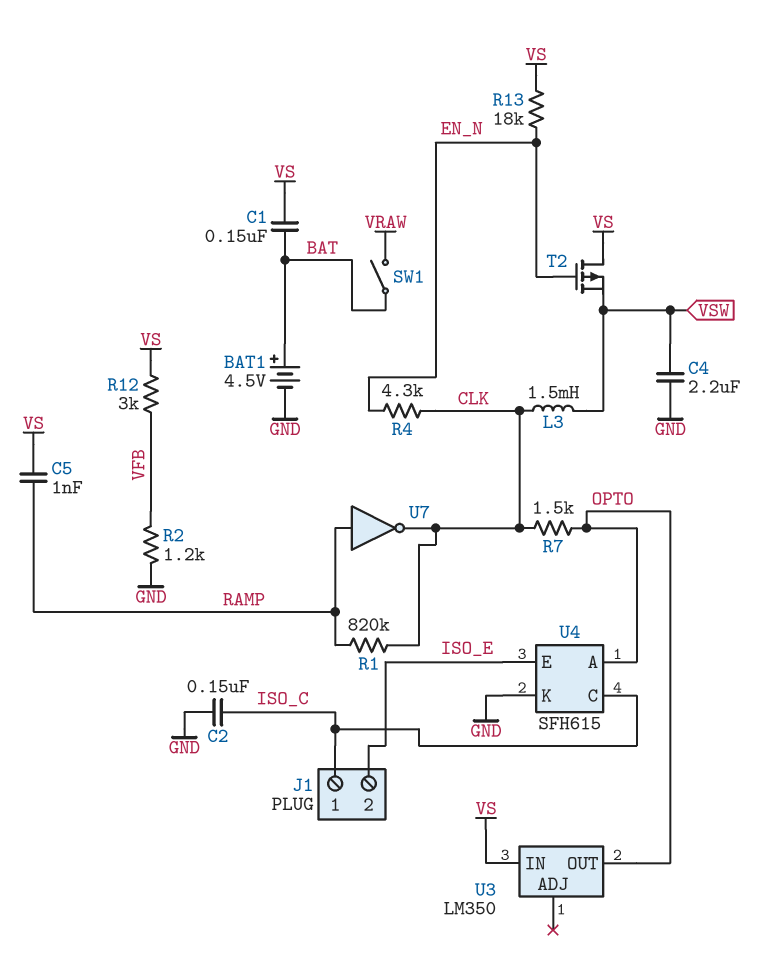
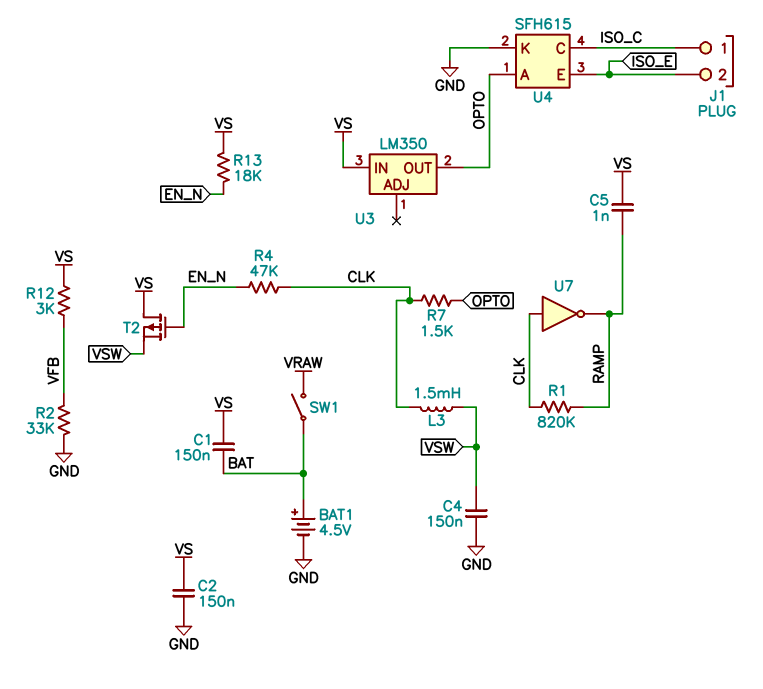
C2: 150nF (GND, ISO_C) -> 150nF (GND, VS)
C4: 2.2uF (GND, VSW) -> 150nF (GND, VSW)
R2: 1.2k (GND, VFB) -> 33k (GND, VFB)
R4: 4.3k (CLK, EN_N) -> 47k (CLK, EN_N)
U7: NOT (in RAMP, out CLK) -> NOT (in CLK, out RAMP)

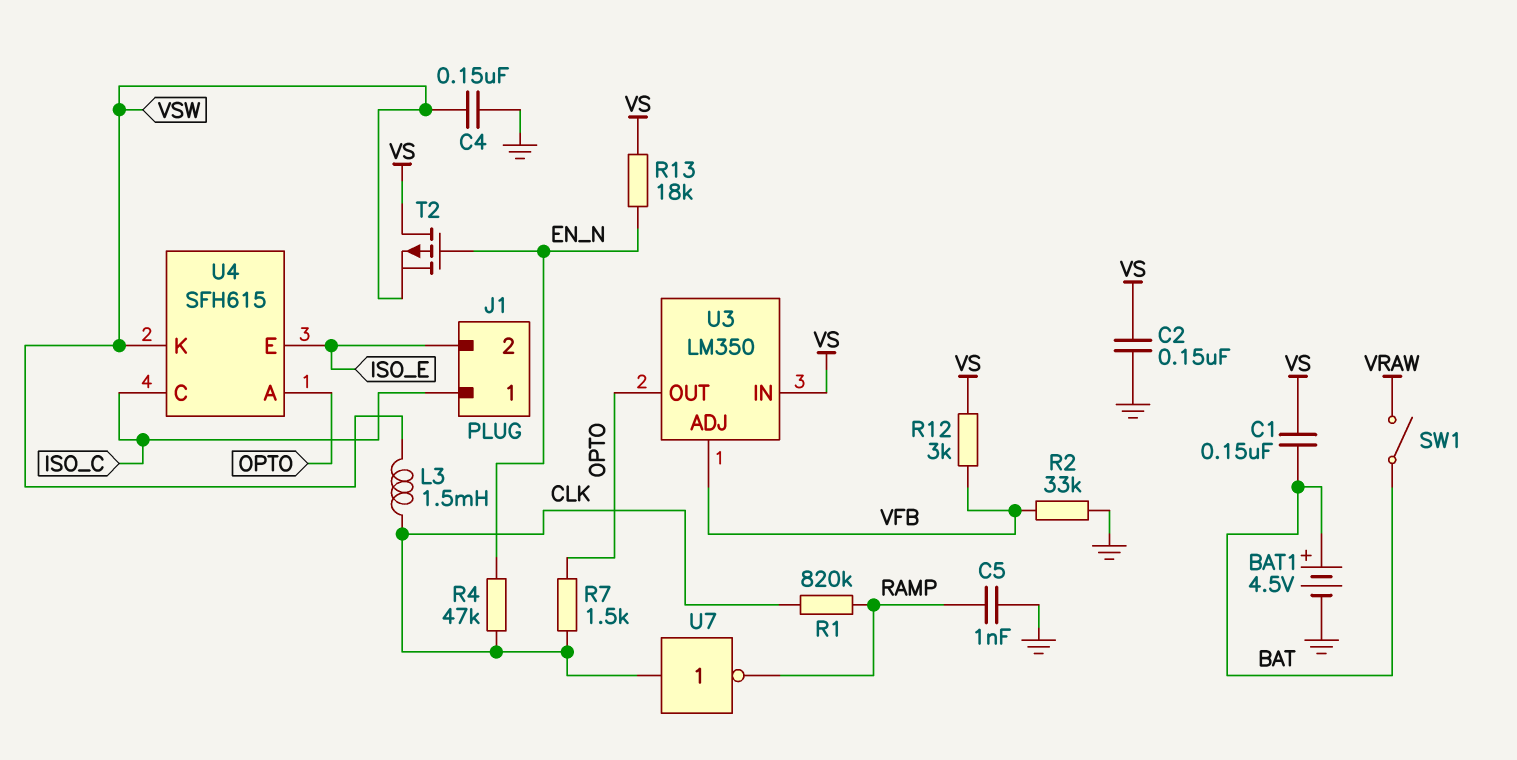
C5: 1nF (RAMP, VS) -> 1nF (GND, RAMP)
U3 pin ADJ: none -> VFB
U4 pin K: GND -> VSW

